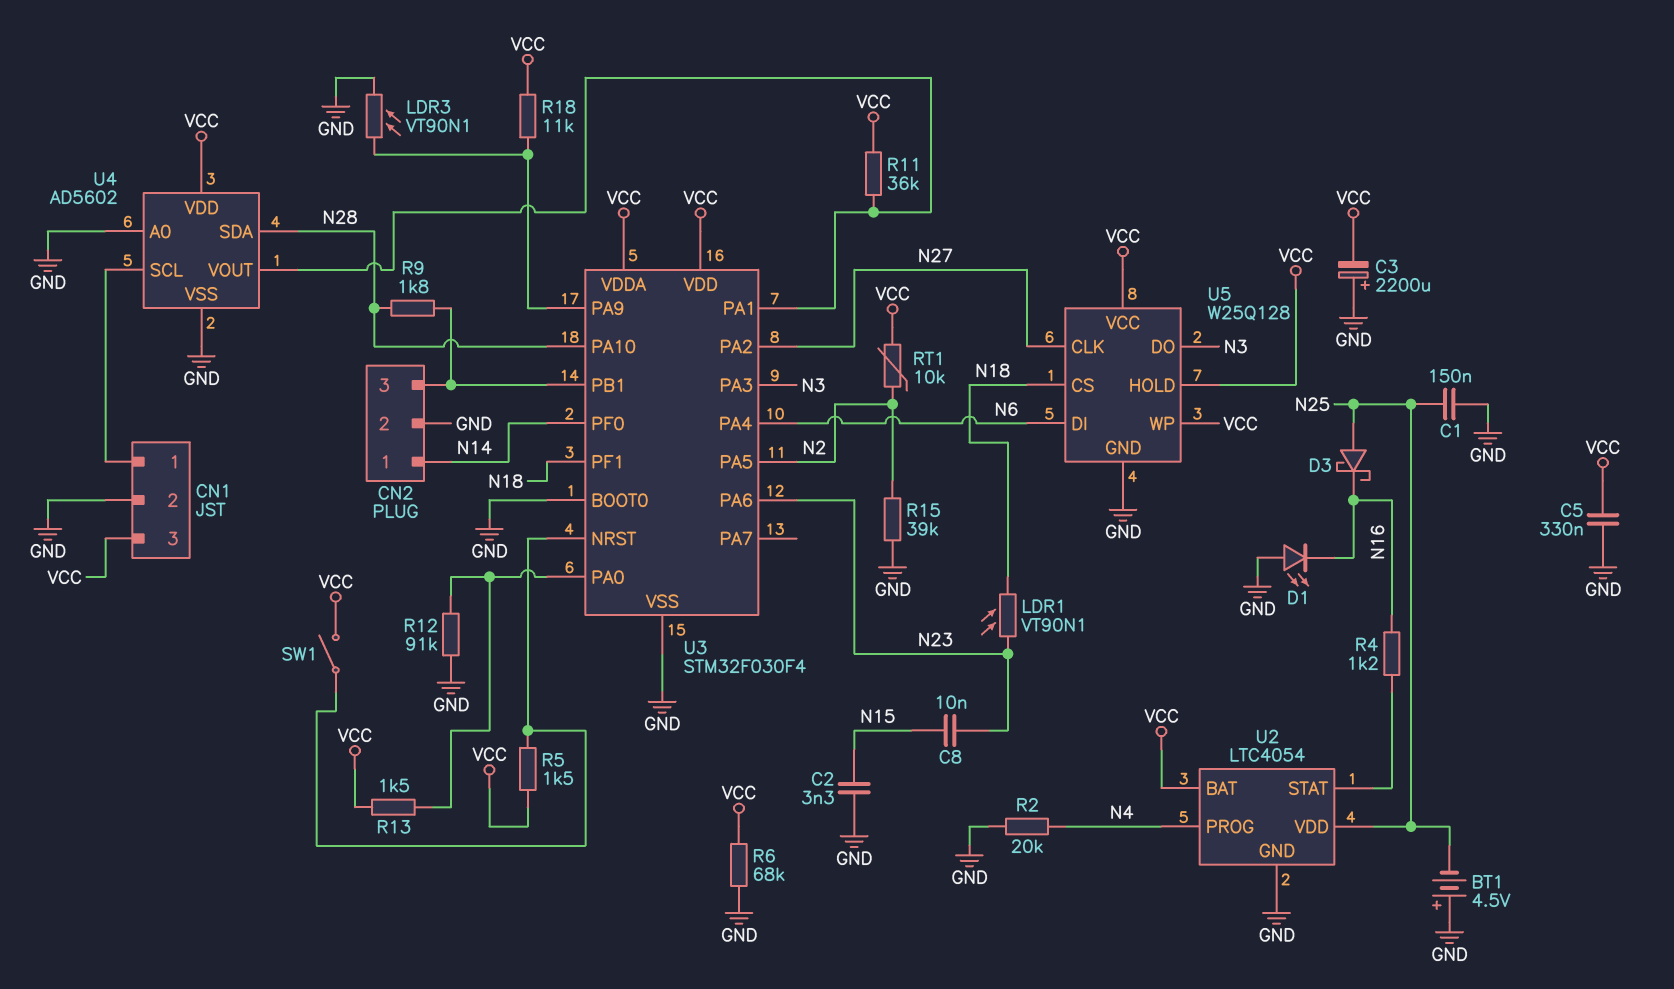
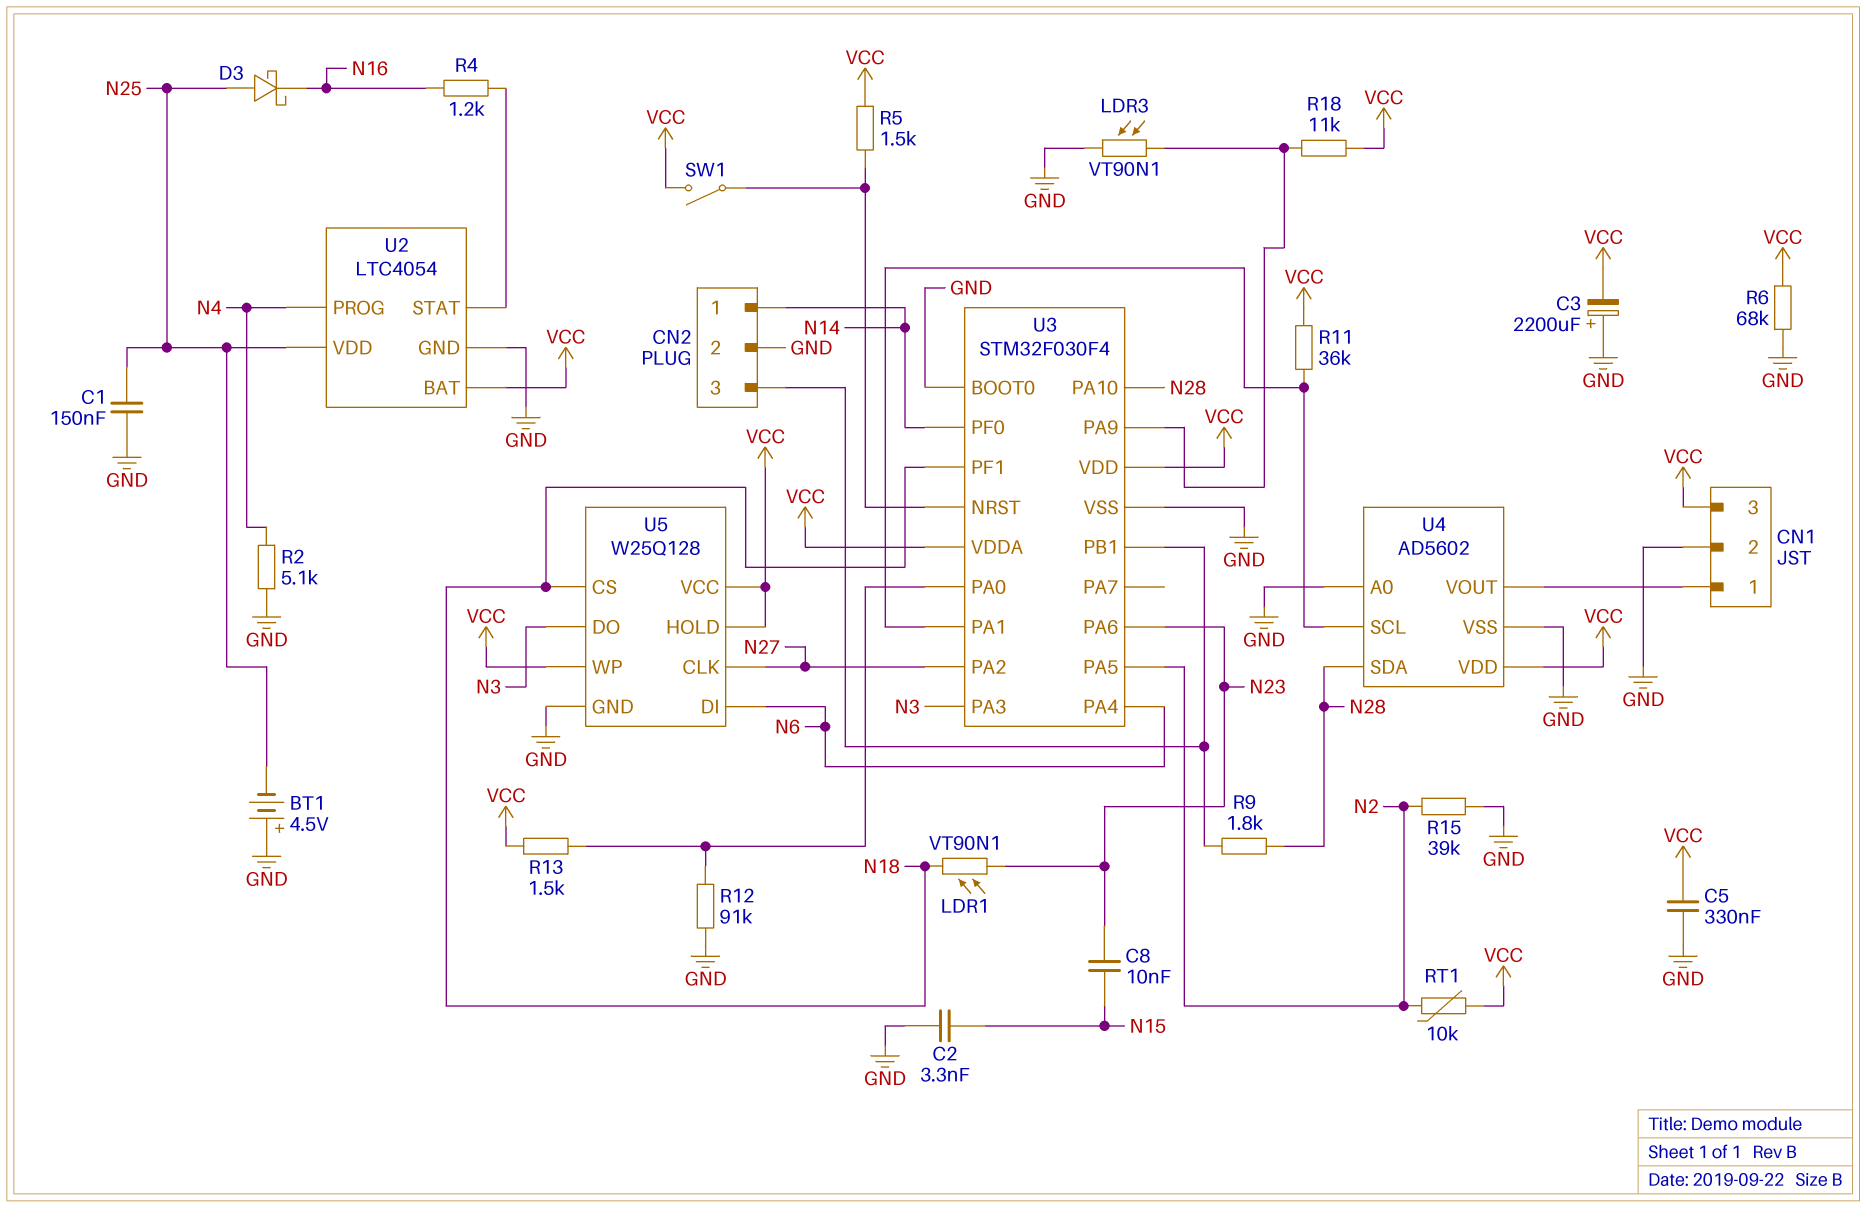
D1: LED (A GND, K N16) -> none
R2: 20k (GND, N4) -> 5.1k (GND, N4)
U4 pin SCL: CN1/1 -> U3/PA1
U4 pin VOUT: U3/PA1 -> CN1/1

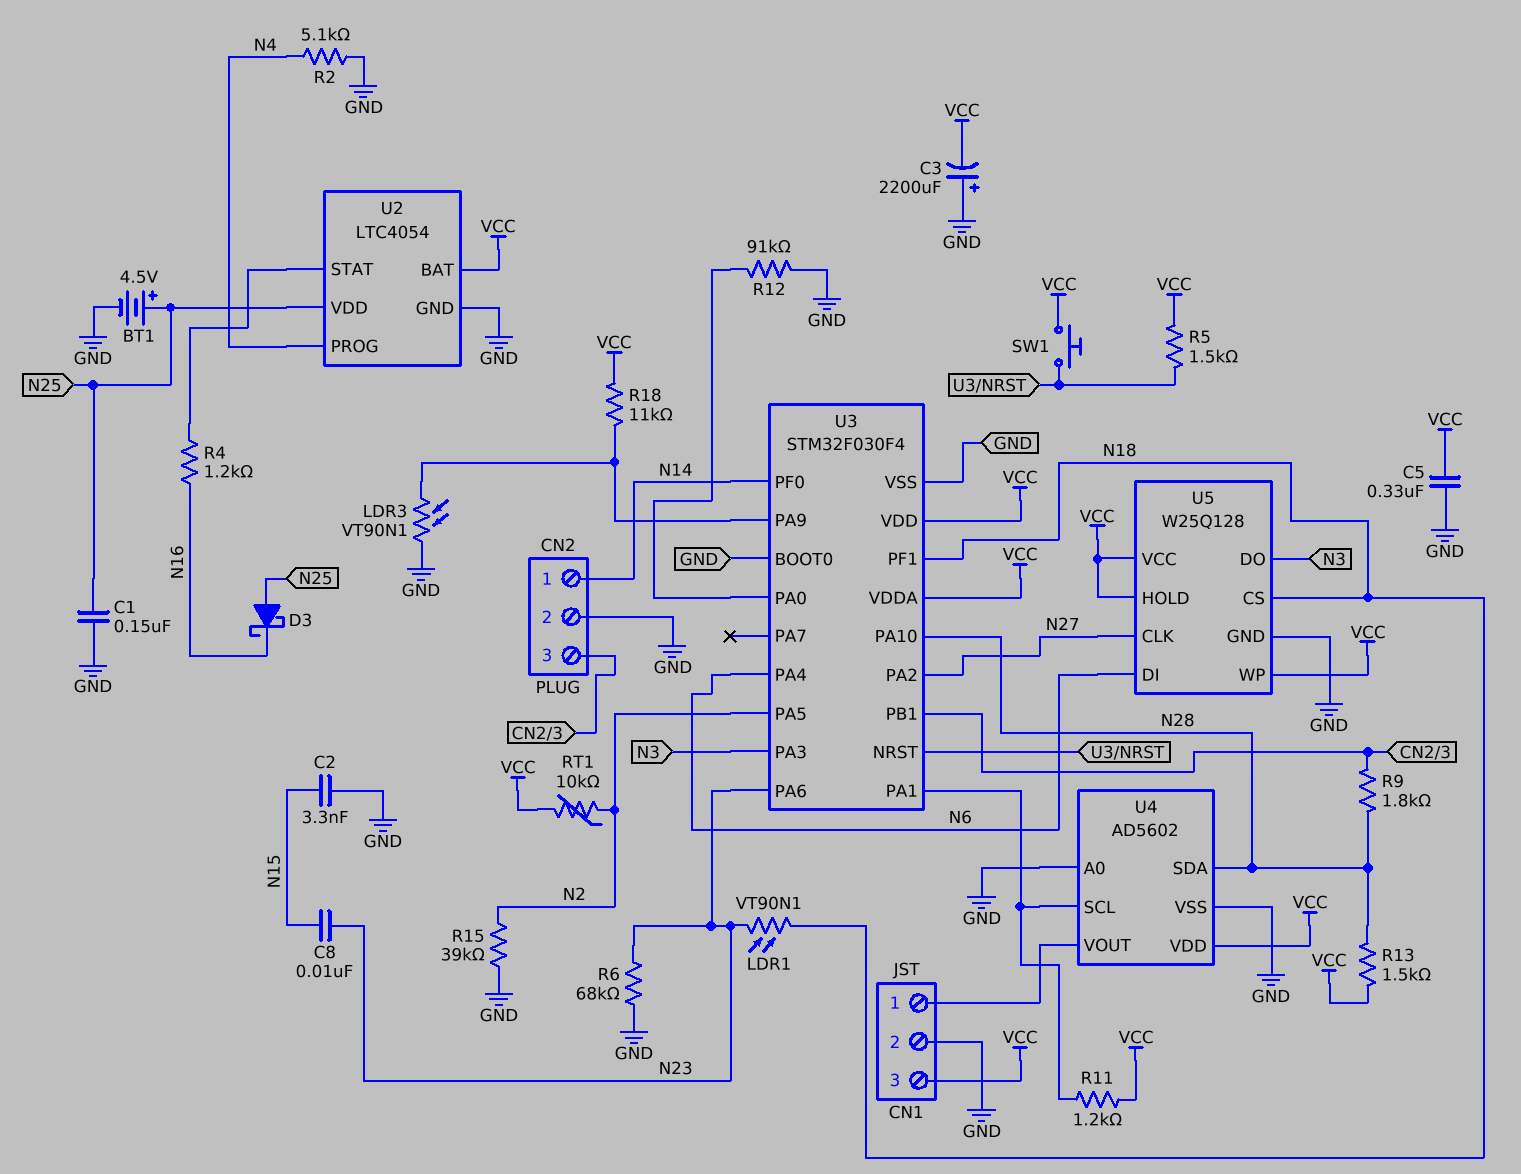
BT1: 4.5V (plus GND, minus N25) -> 4.5V (plus N25, minus GND)
R6: 68k (GND, VCC) -> 68k (GND, N23)
R11: 36k (U3/PA1, VCC) -> 1.2k (U3/PA1, VCC)
R13: 1.5k (U3/PA0, VCC) -> 1.5k (N28, VCC)
SW1: switch (U3/NRST, VCC) -> button (U3/NRST, VCC)

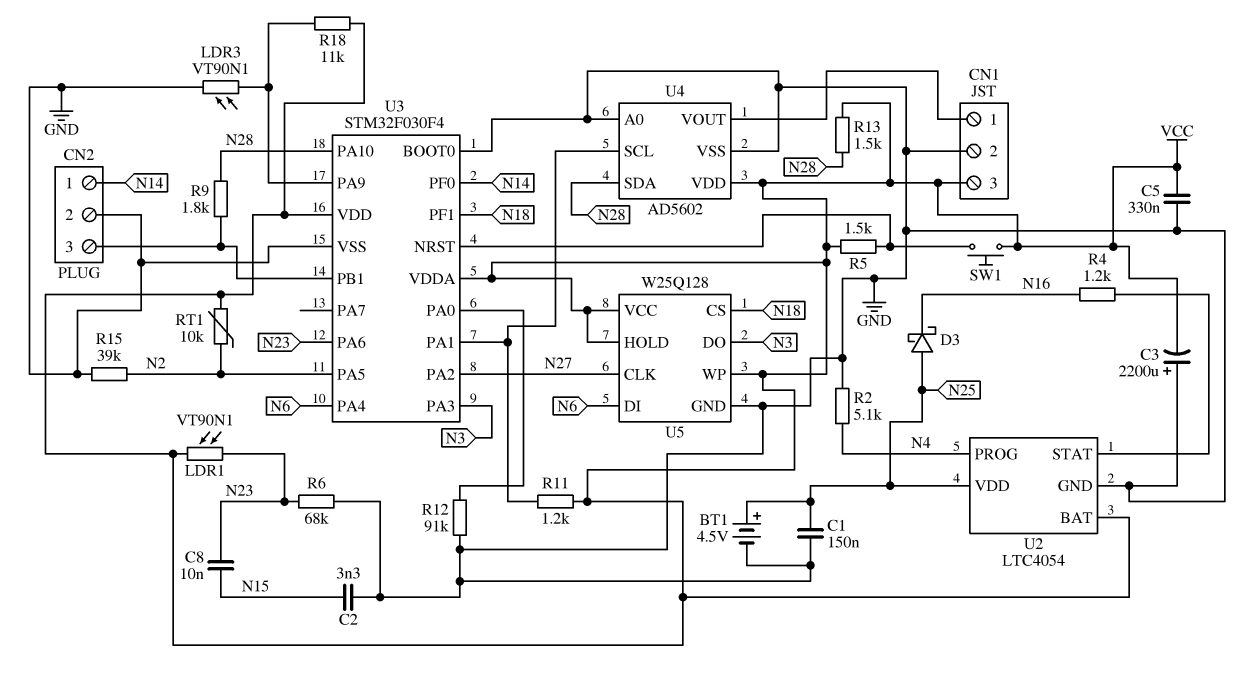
LDR1: VT90N1 (N18, N23) -> VT90N1 (N23, VCC)

